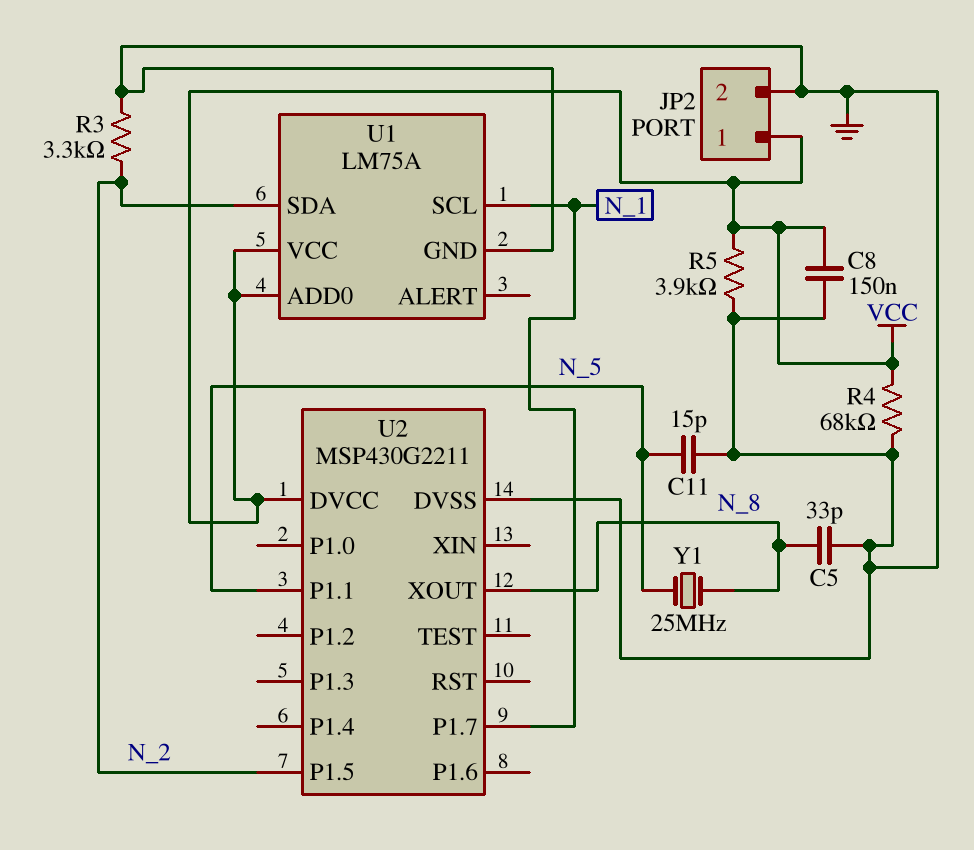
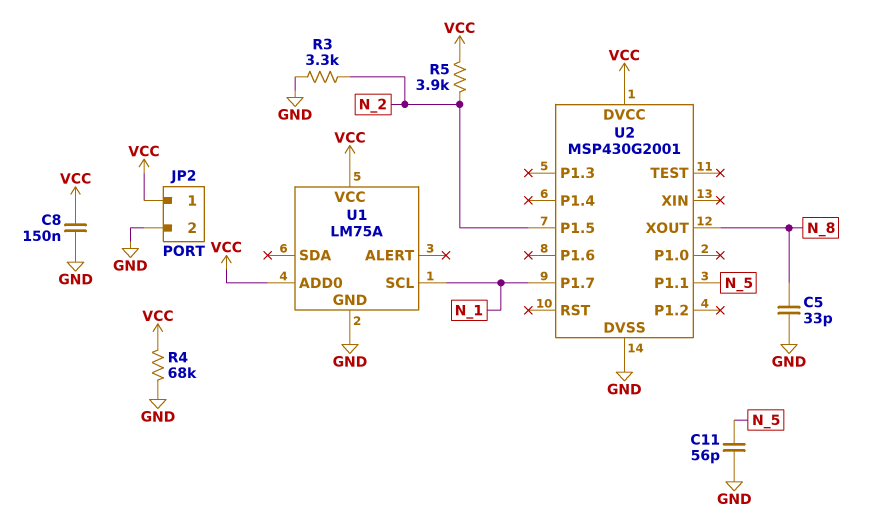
C11: 15pF (GND, N_5) -> 56pF (GND, N_5)
R5: 3.9k (GND, VCC) -> 3.9k (N_2, VCC)
U1 pin SDA: N_2 -> none
U2: MSP430G2211 -> MSP430G2001
Y1: 25MHz (N_5, N_8) -> none

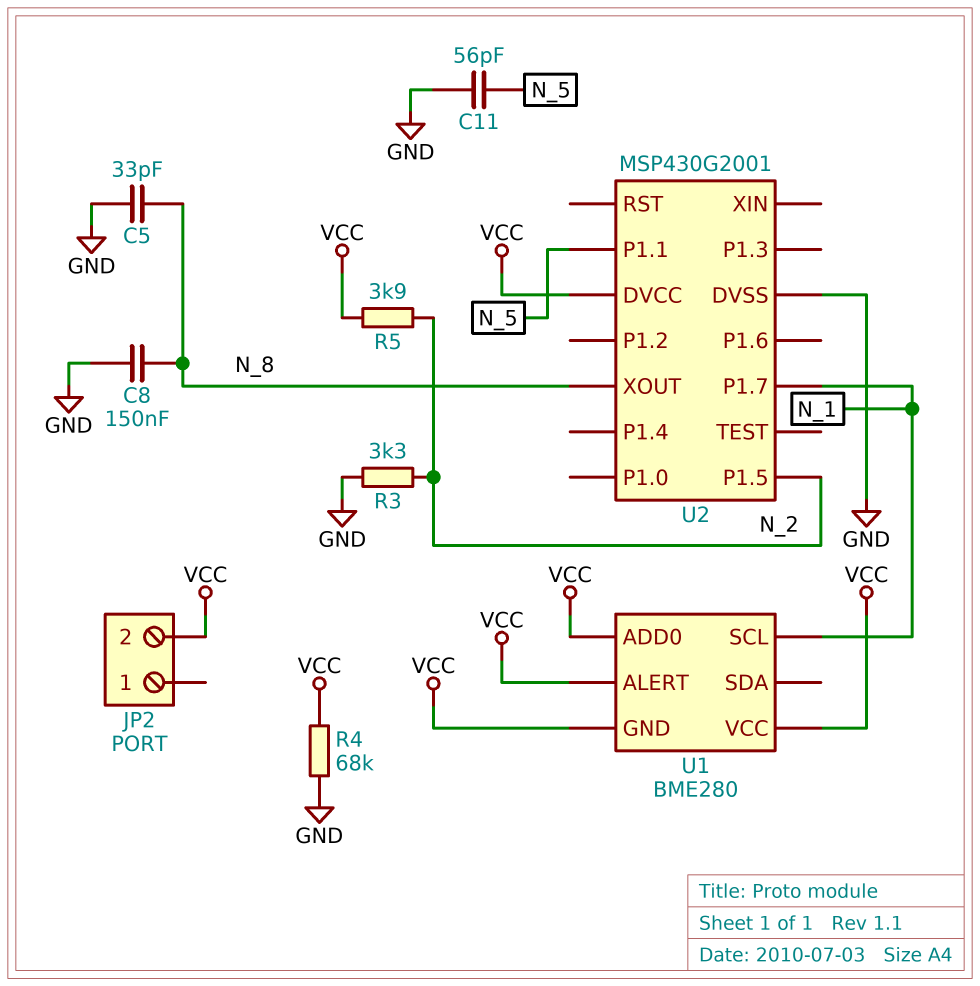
C8: 150nF (GND, VCC) -> 150nF (GND, N_8)
JP2 pin 1: VCC -> none
JP2 pin 2: GND -> VCC
U1: LM75A -> BME280
U1 pin ALERT: none -> VCC
U1 pin GND: GND -> VCC

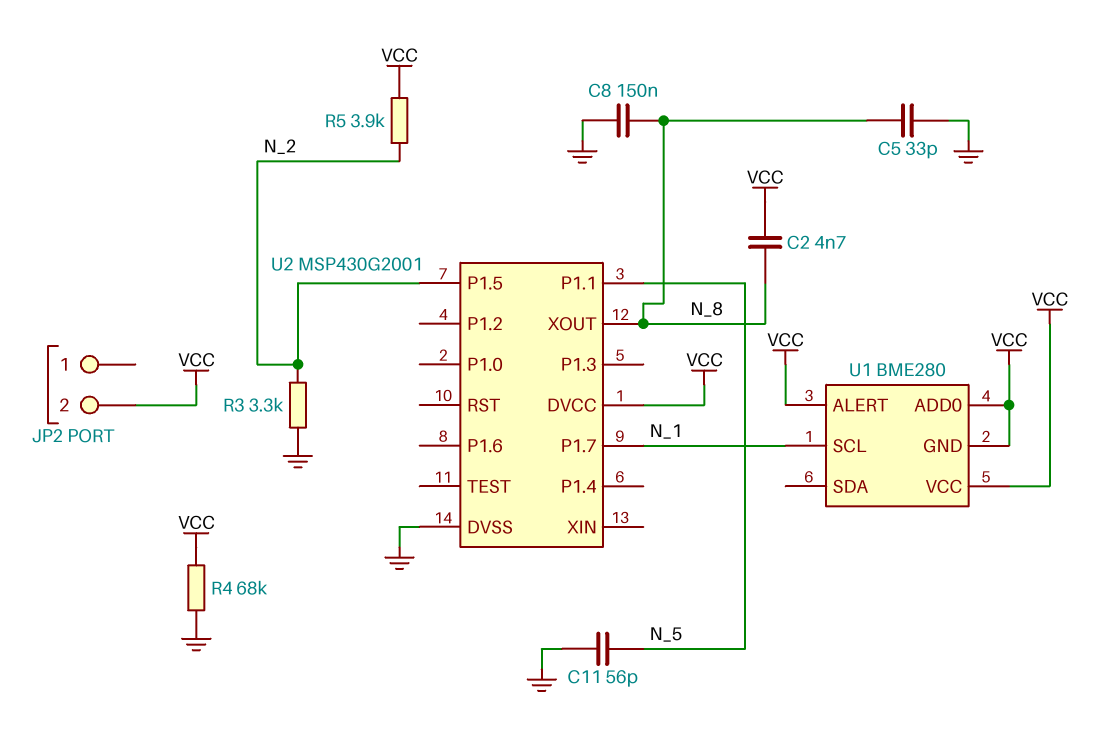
C2: none -> 4.7nF (N_8, VCC)

